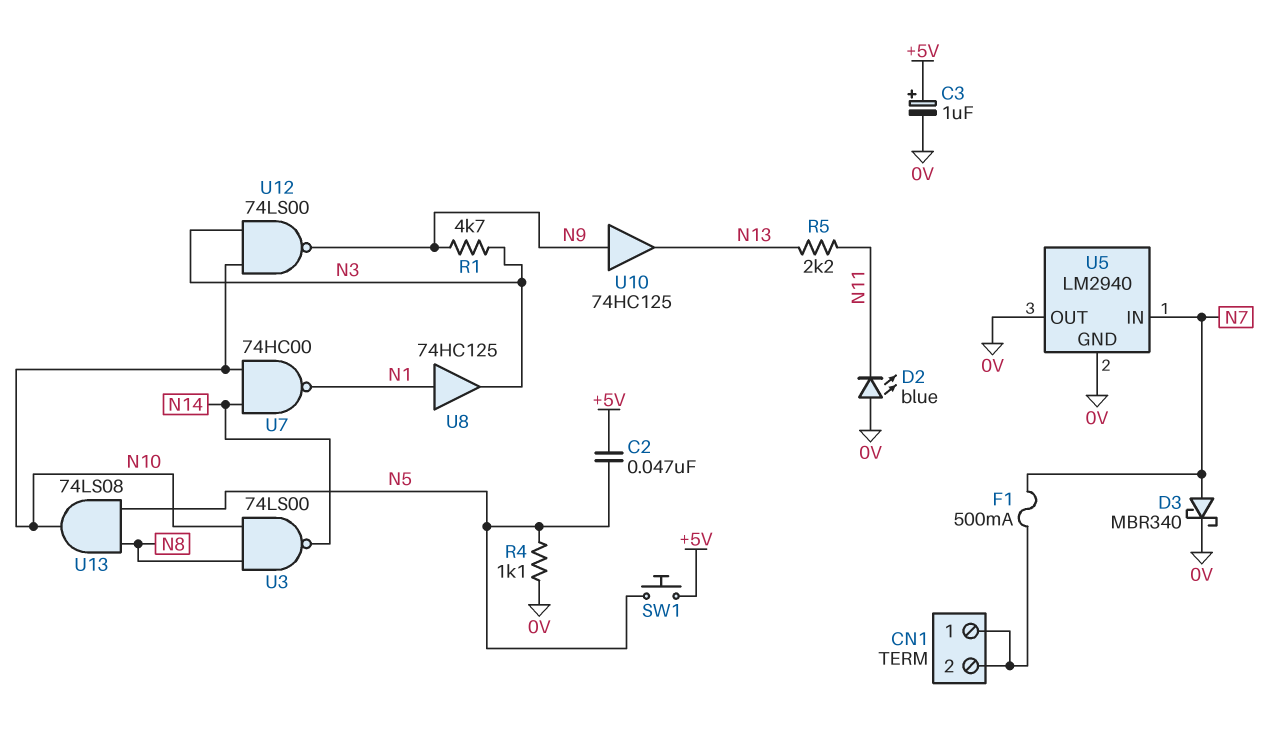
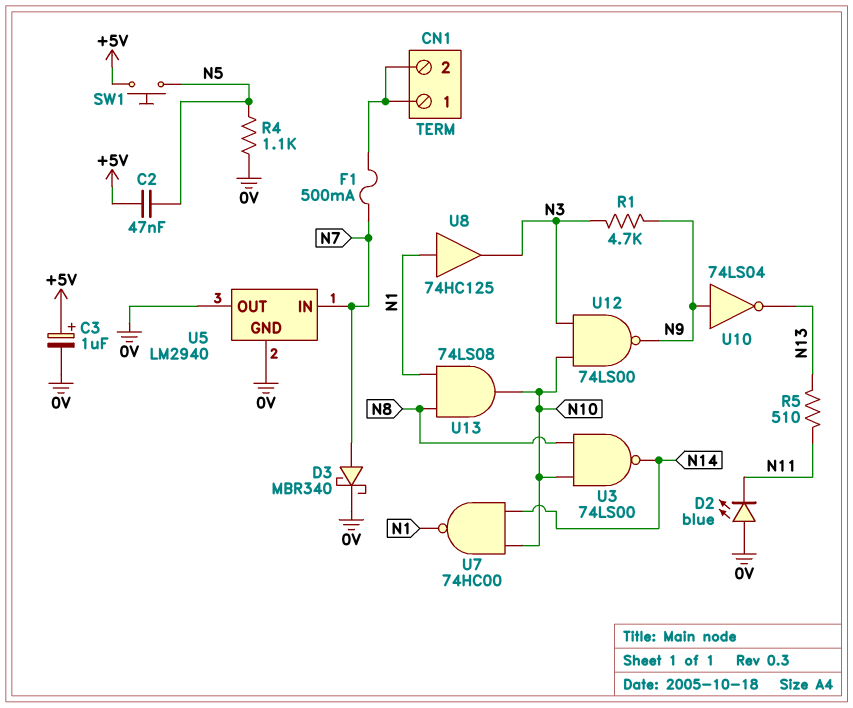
R5: 2.2k (N11, N13) -> 510 (N11, N13)
U10: buffer 74HC125 (in N9, out N13) -> NOT 74LS04 (in N9, out N13)
U13: AND 74LS08 (in N5, in N8, out N10) -> AND 74LS08 (in N1, in N8, out N10)

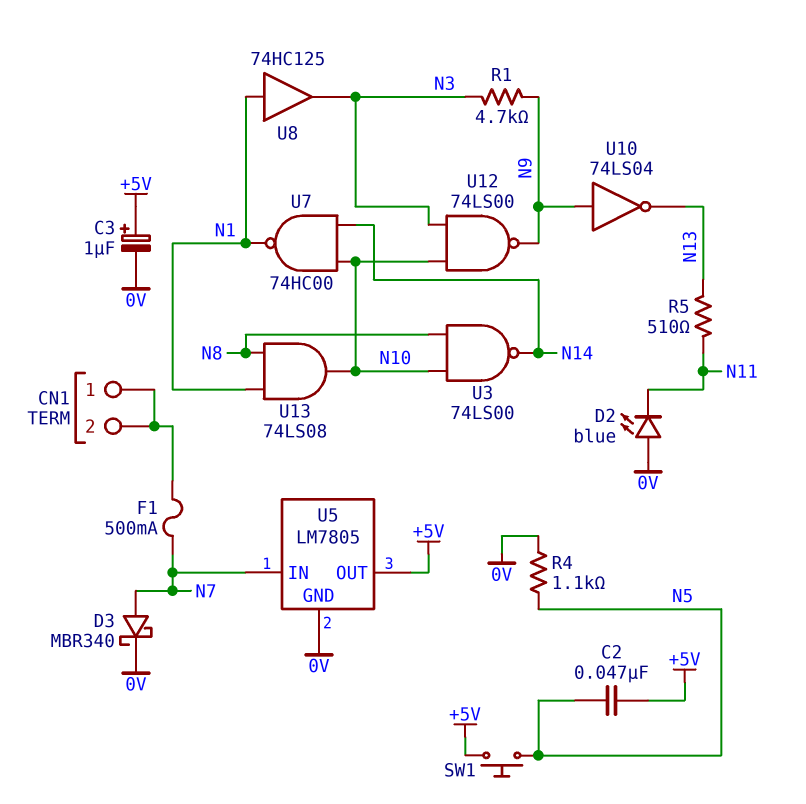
U5: LM2940 -> LM7805
U5 pin OUT: 0V -> +5V

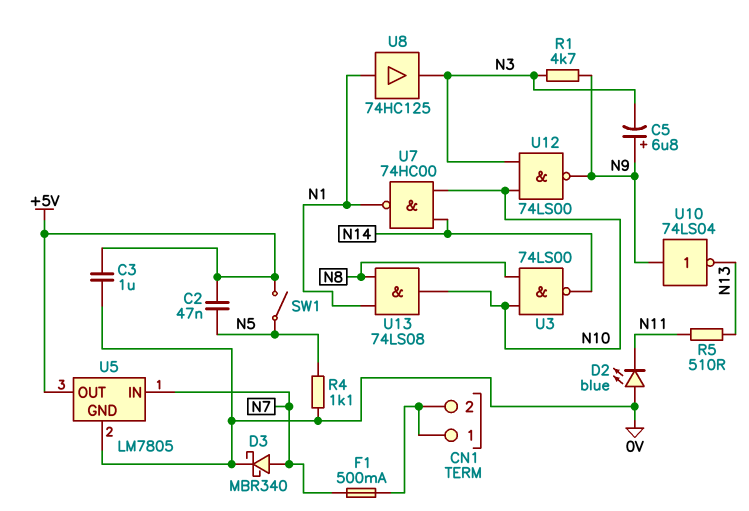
C3: 1uF (plus +5V, minus 0V) -> 1uF (+5V, 0V)
C5: none -> 6.8uF (plus N9, minus N3)
SW1: button (+5V, N5) -> switch (+5V, N5)

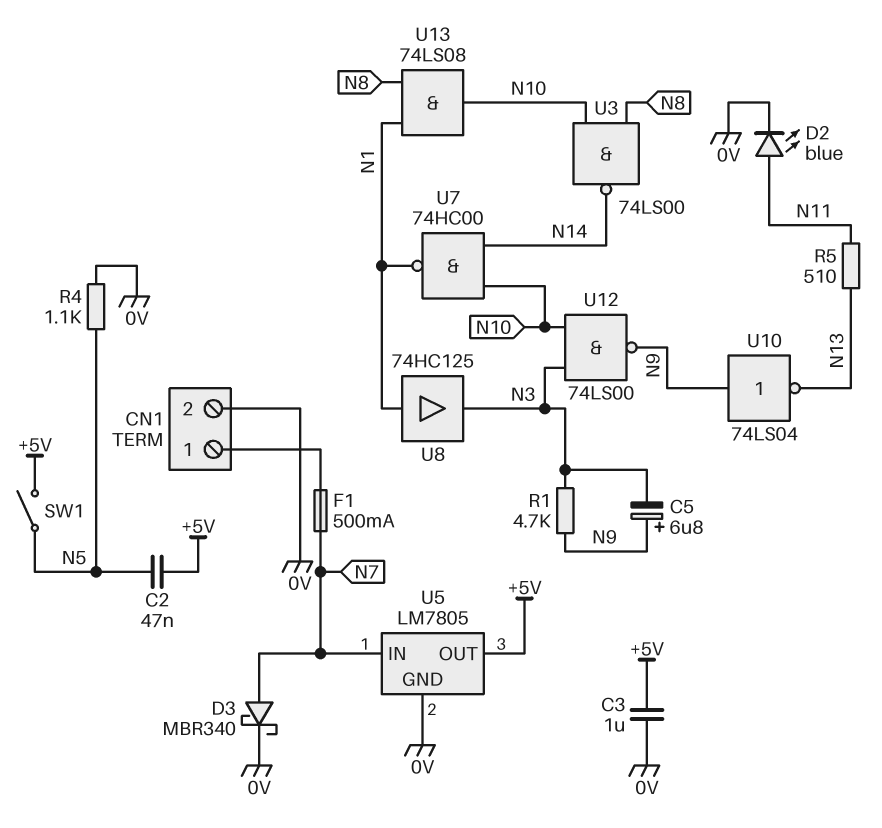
CN1 pin 2: CN1/1 -> 0V
D2: LED blue (A 0V, K N11) -> LED blue (A N11, K 0V)

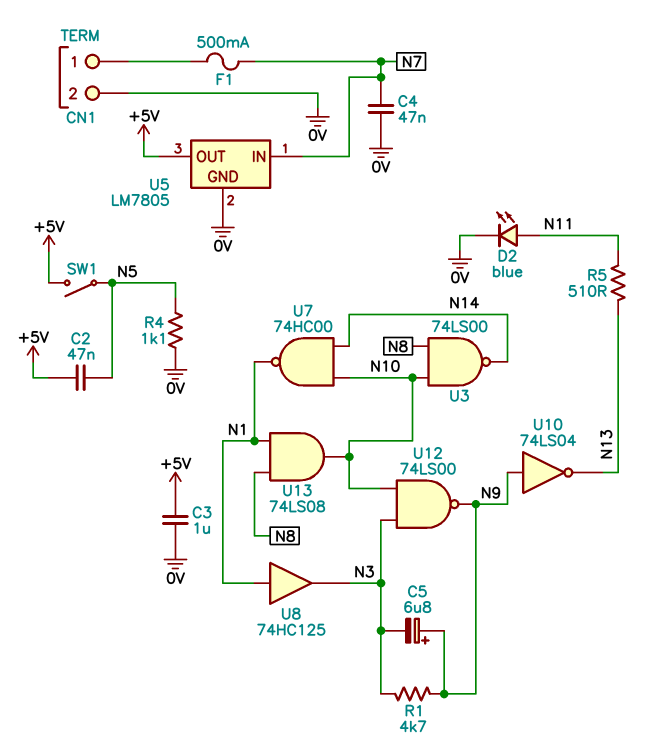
C4: none -> 47nF (0V, N7)
D3: schottky MBR340 (A N7, K 0V) -> none

